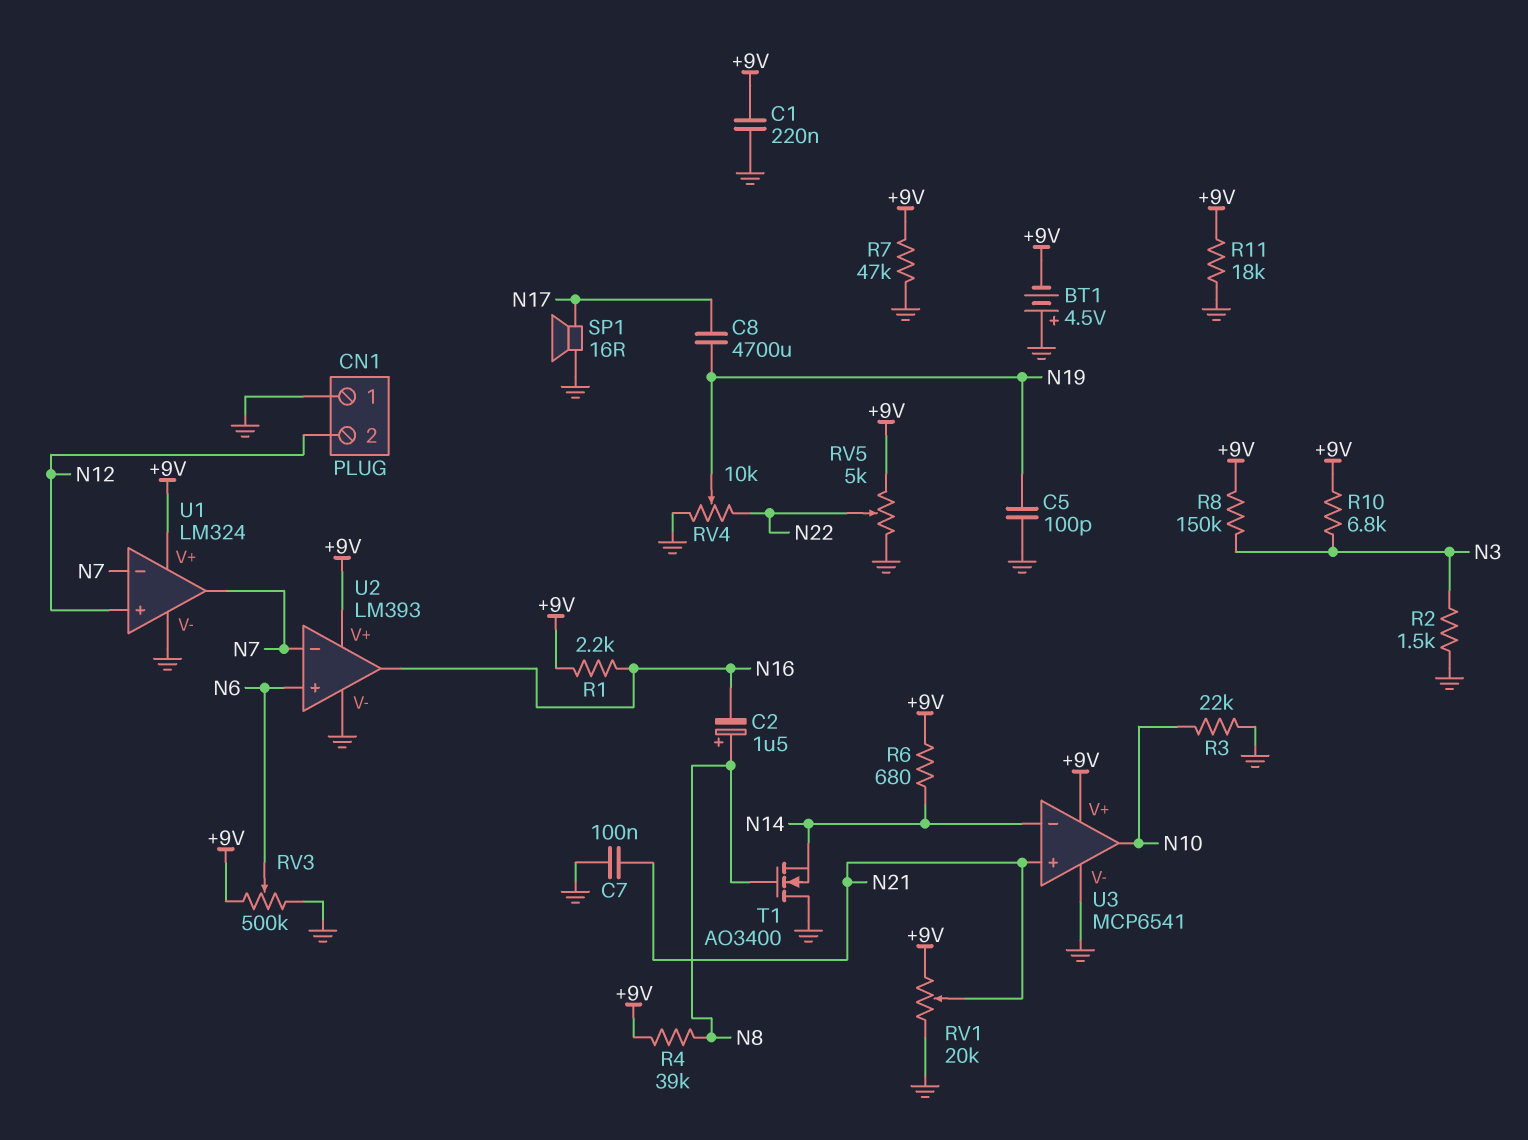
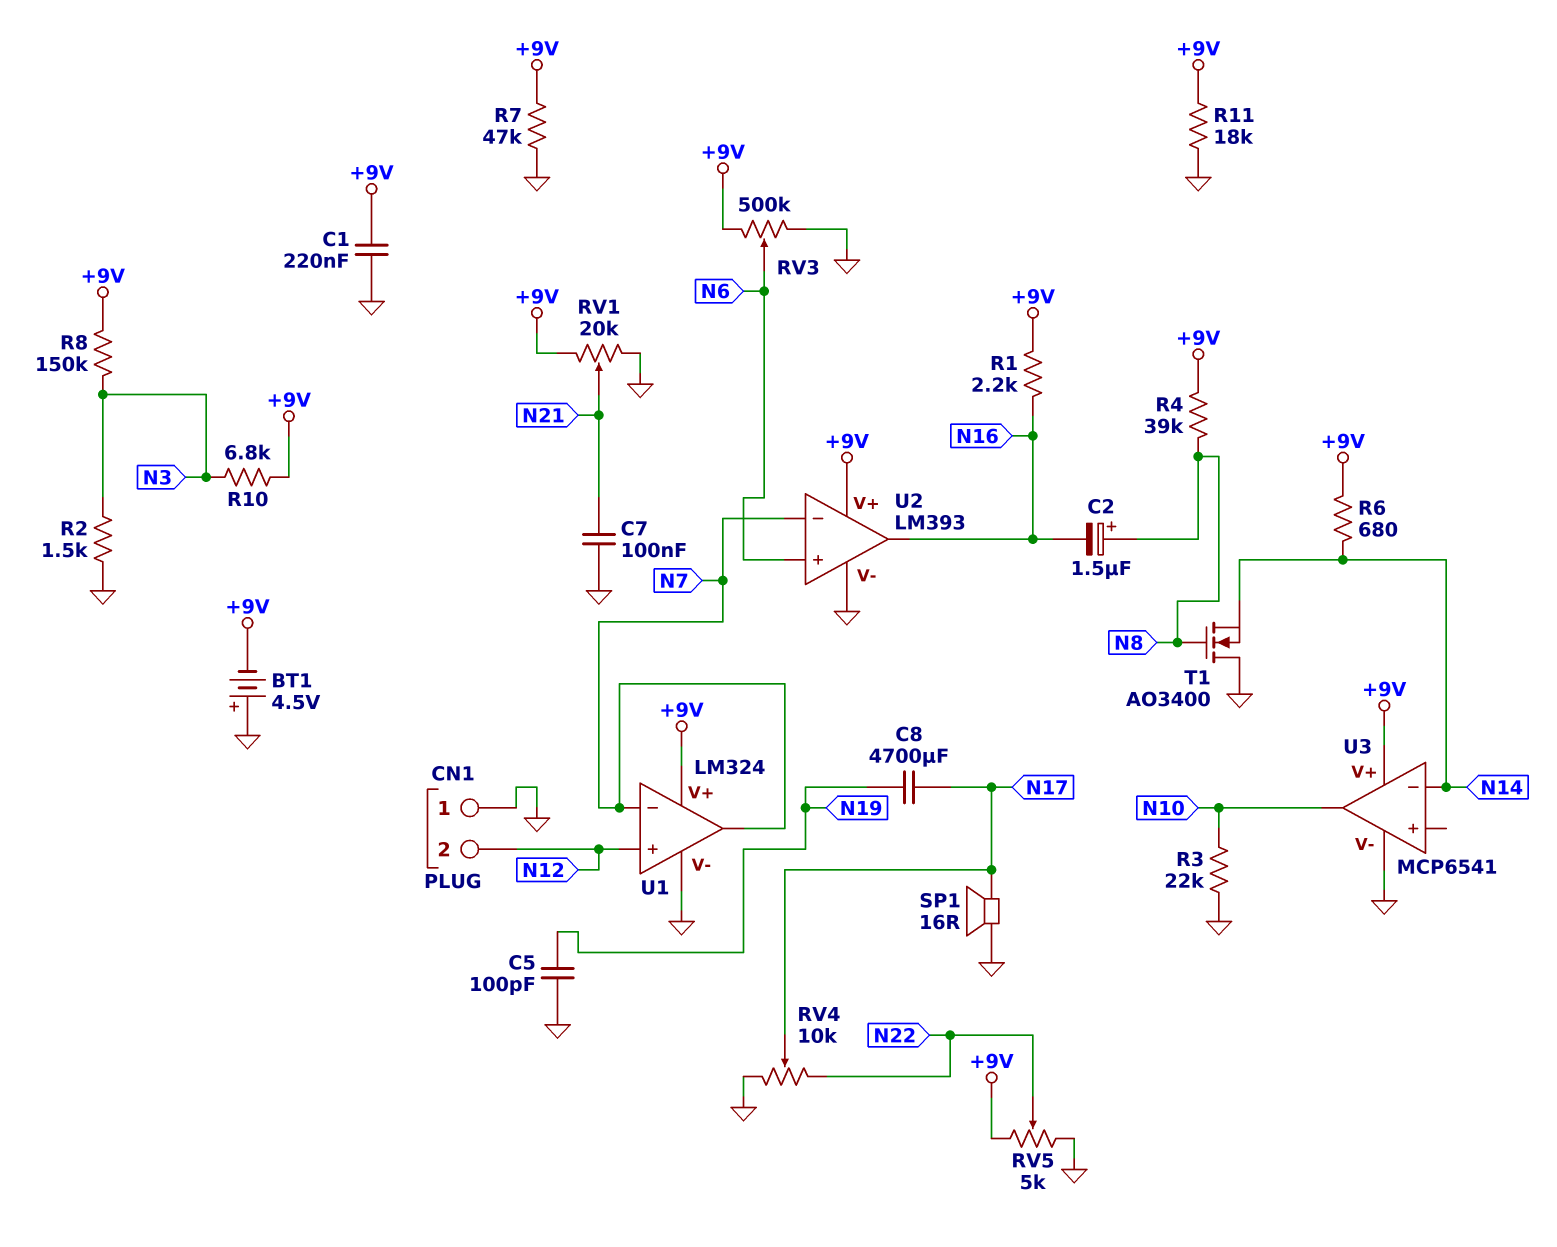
RV4: 10k (GND, N22, wiper N19) -> 10k (GND, N22, wiper N17)
U3 pin in+: N21 -> none

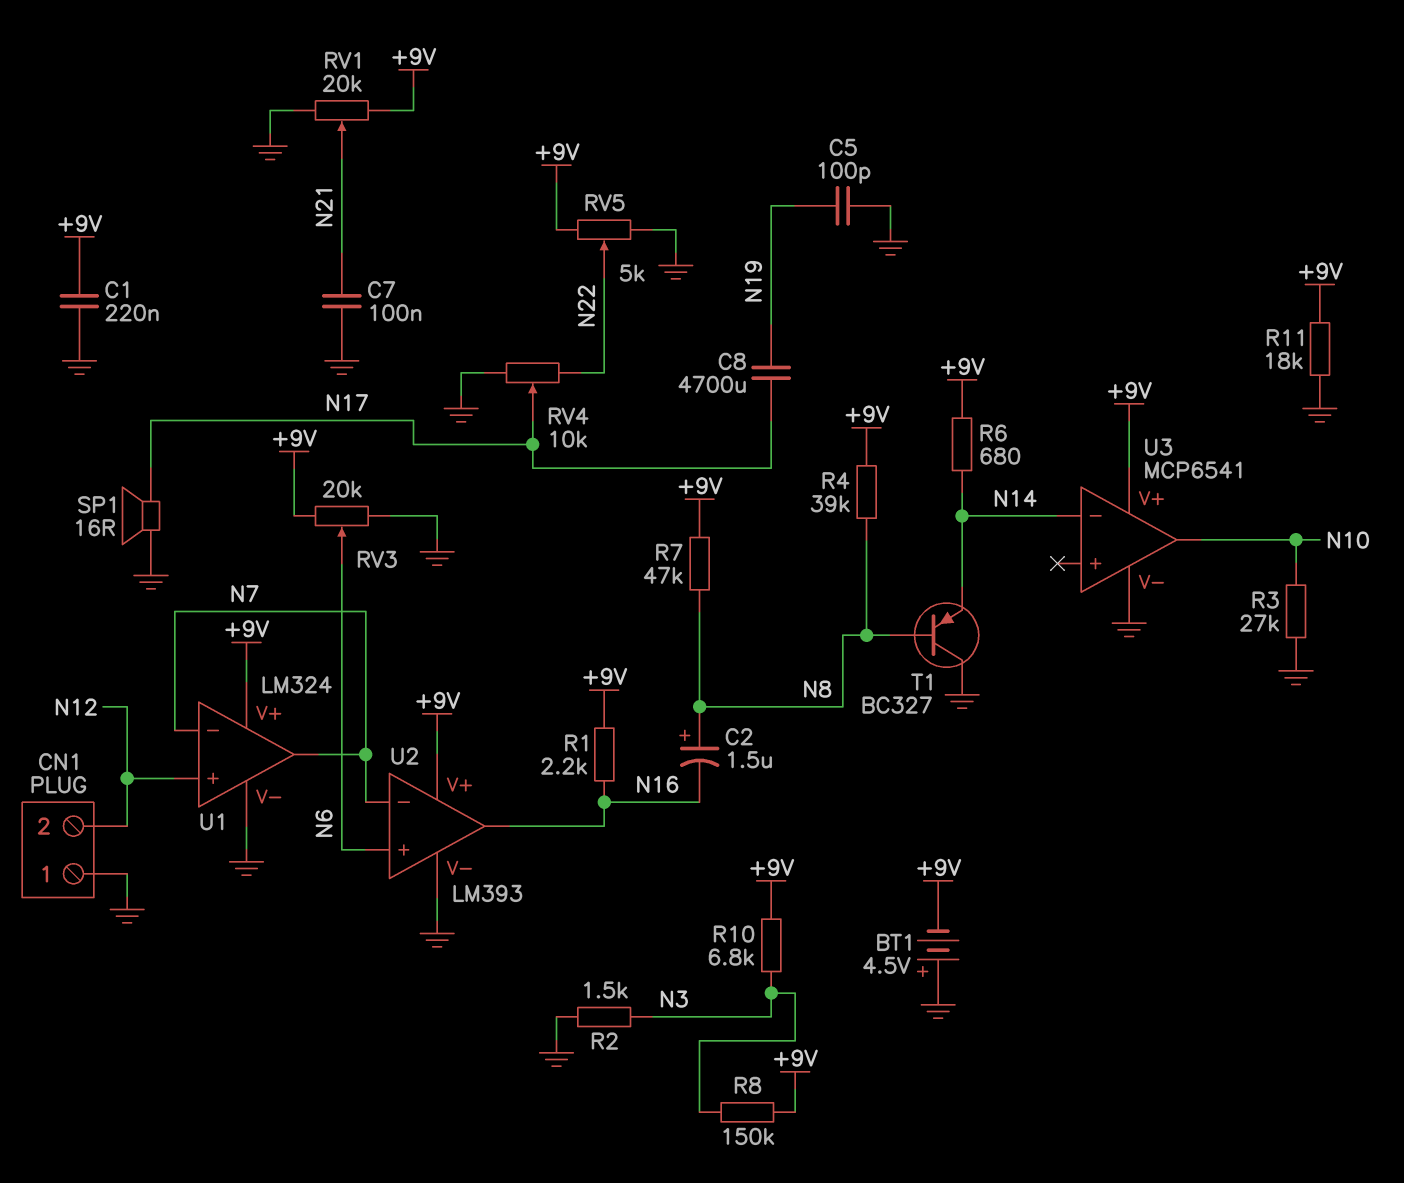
R3: 22k (GND, N10) -> 27k (GND, N10)
R7: 47k (+9V, GND) -> 47k (+9V, N8)
RV3: 500k (+9V, GND, wiper N6) -> 20k (+9V, GND, wiper N6)
T1: NMOS AO3400 (G N8, D GND, S N14) -> PNP BC327 (B N8, C GND, E N14)

